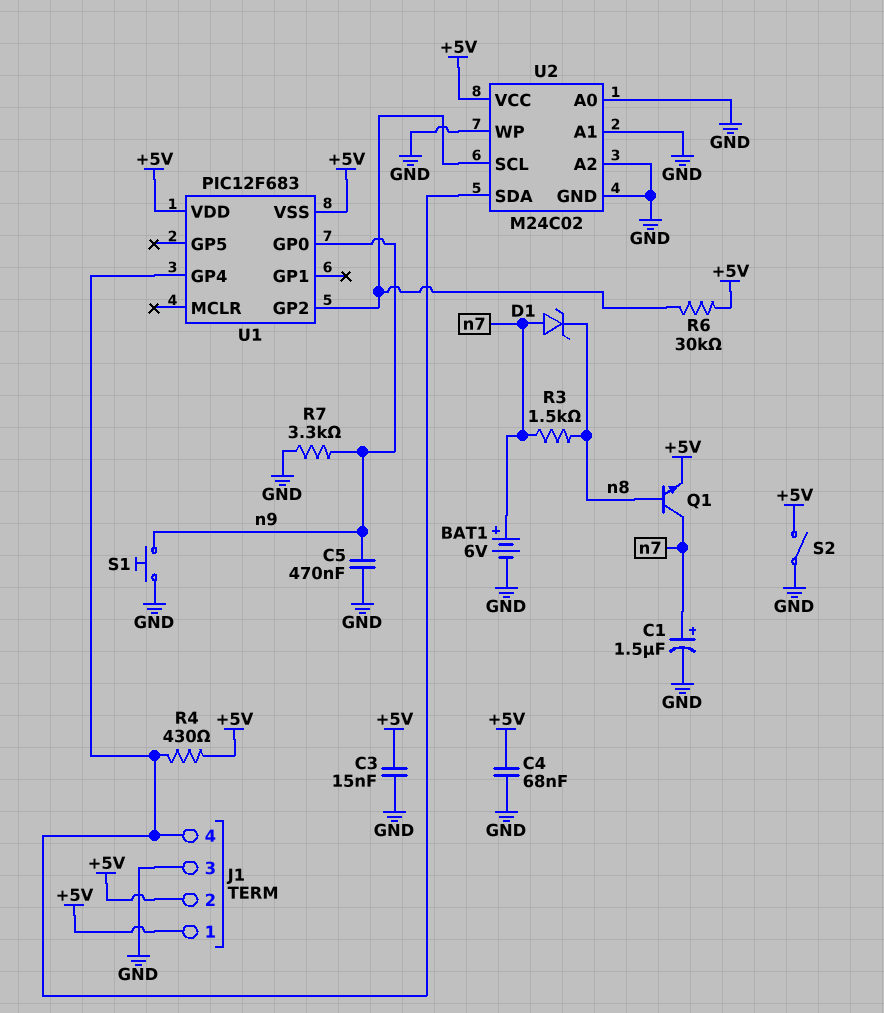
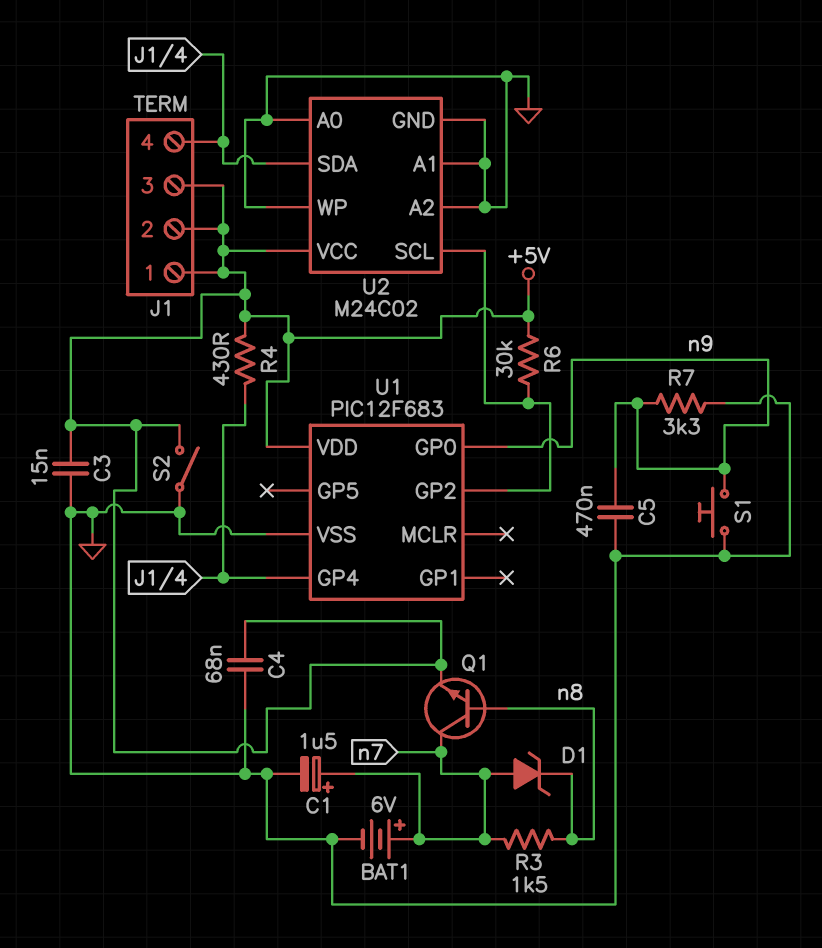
J1 pin 3: GND -> +5V
U1 pin VSS: +5V -> GND

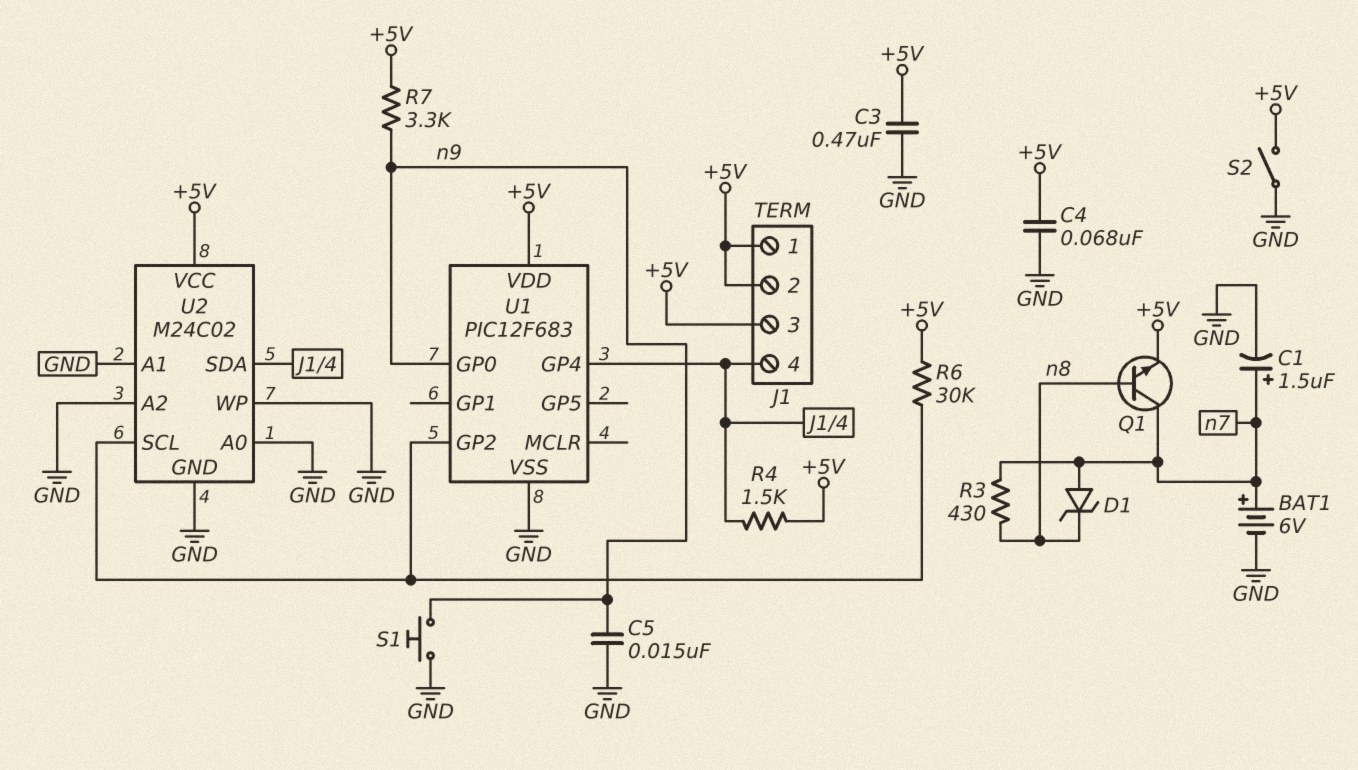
C3: 15nF (+5V, GND) -> 470nF (+5V, GND)
C5: 470nF (GND, n9) -> 15nF (GND, n9)
R3: 1.5k (n7, n8) -> 430 (n7, n8)
R4: 430 (+5V, J1/4) -> 1.5k (+5V, J1/4)
R7: 3.3k (GND, n9) -> 3.3k (+5V, n9)

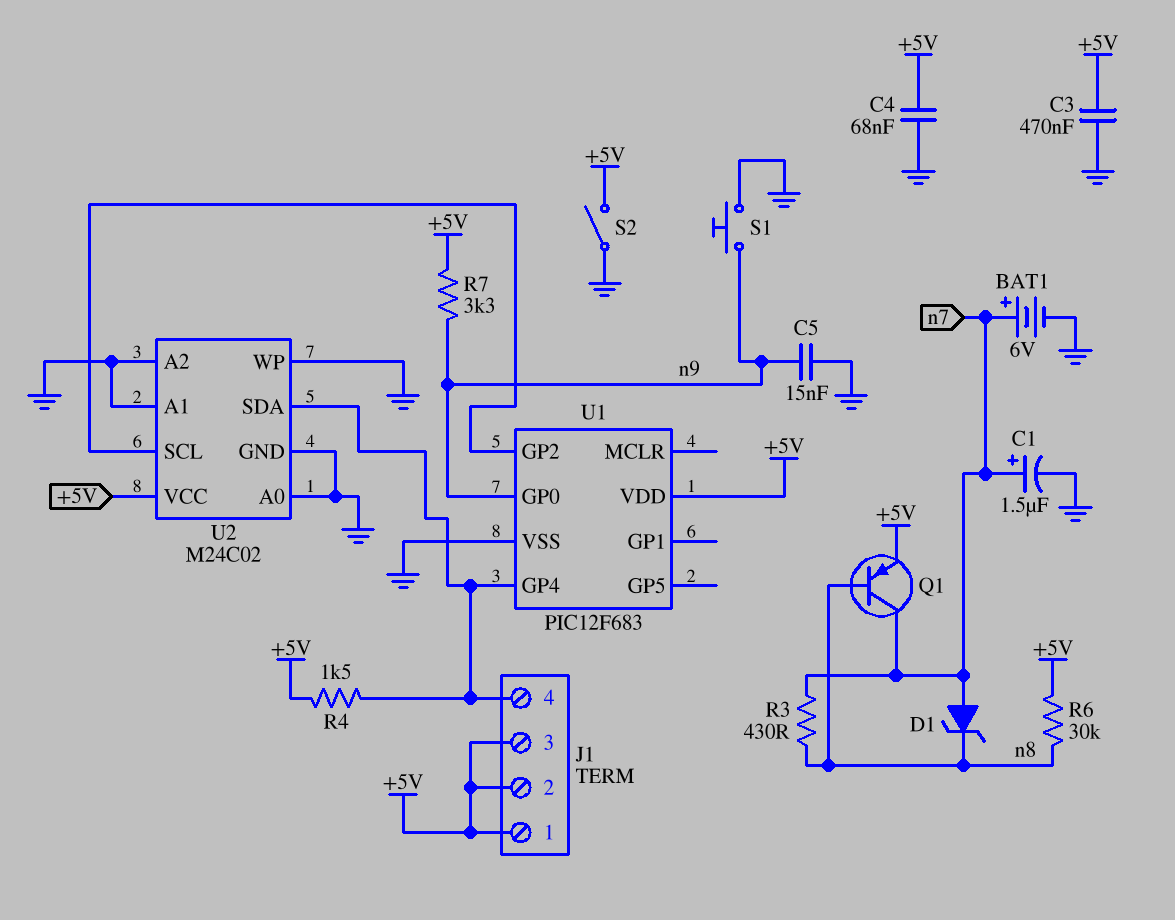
Q1: NPN (B n8, C n7, E +5V) -> PNP (B n8, C n7, E +5V)
R6: 30k (+5V, U1/GP2) -> 30k (+5V, n8)

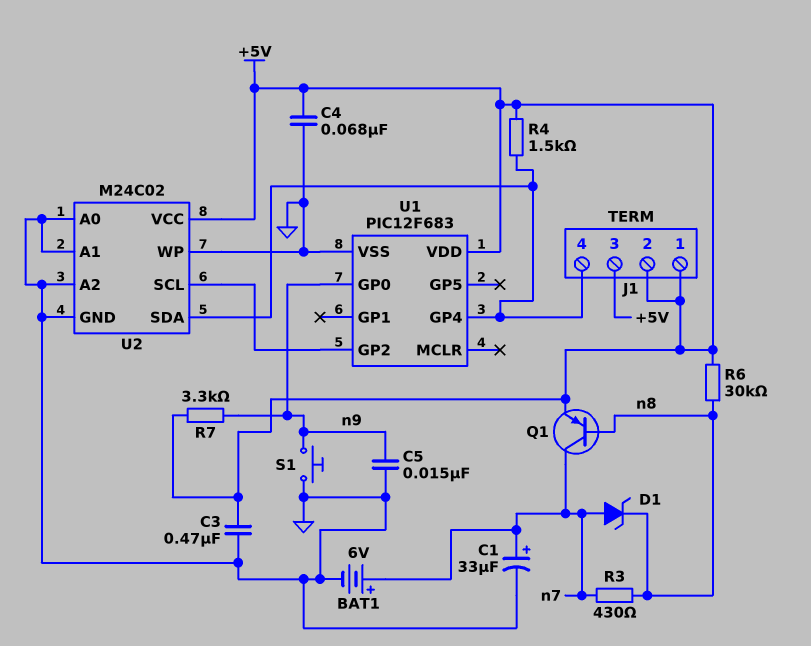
C1: 1.5uF (plus n7, minus GND) -> 33uF (plus n7, minus GND)
S2: switch (+5V, GND) -> none

